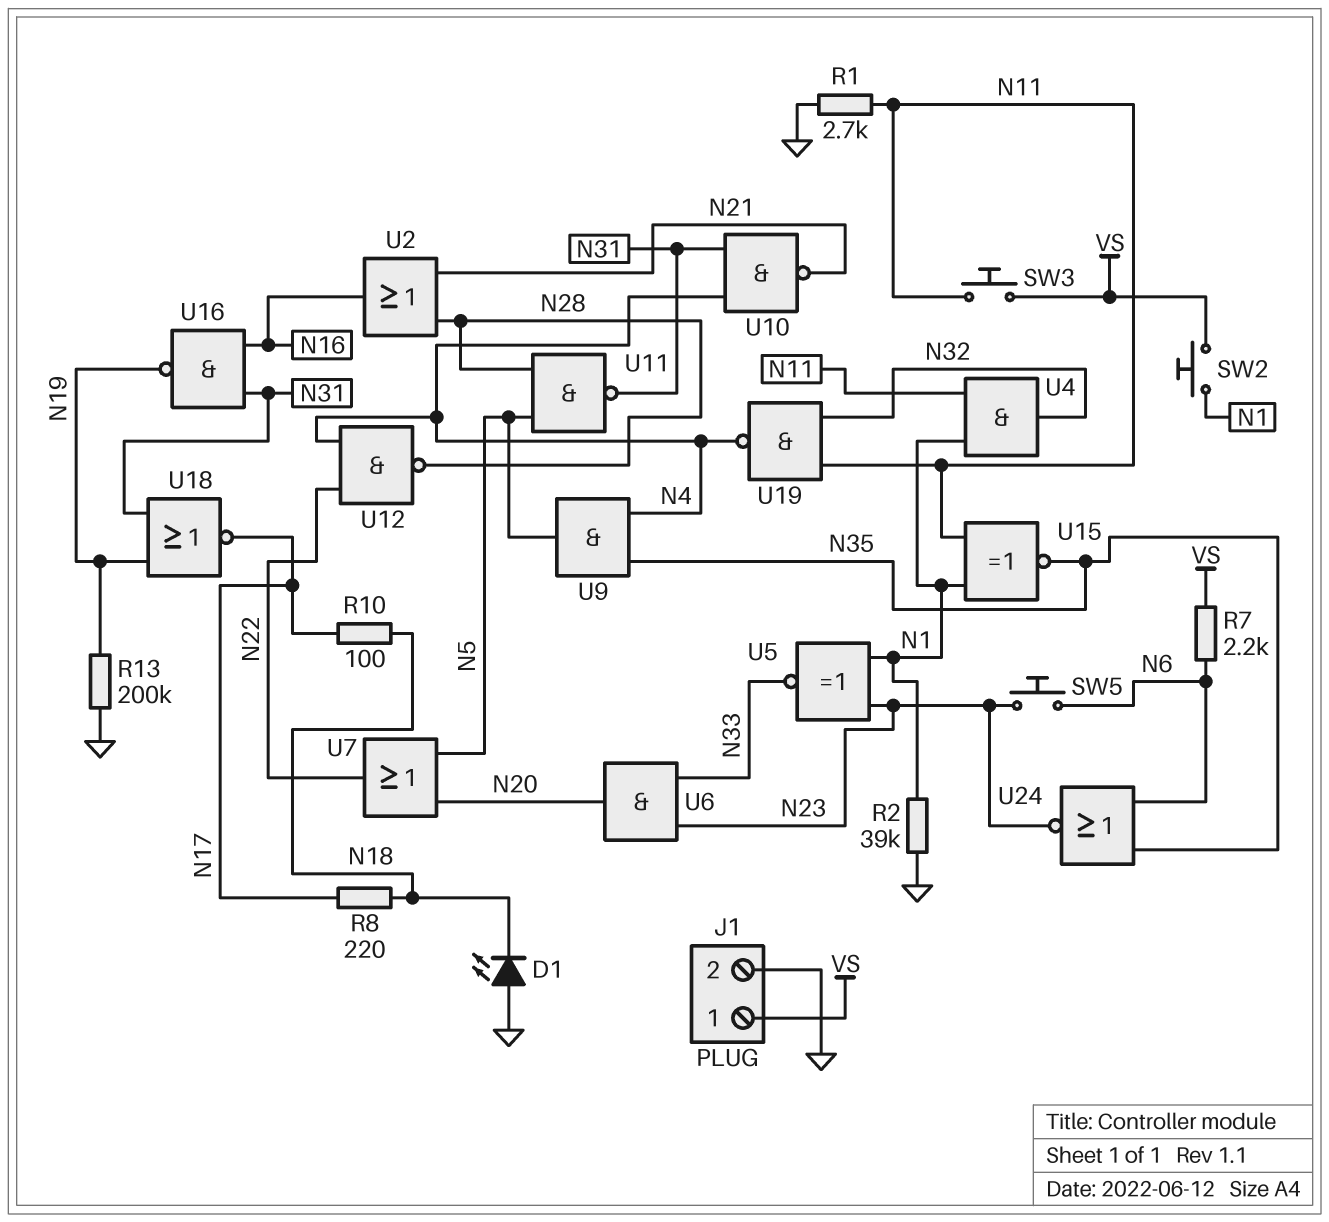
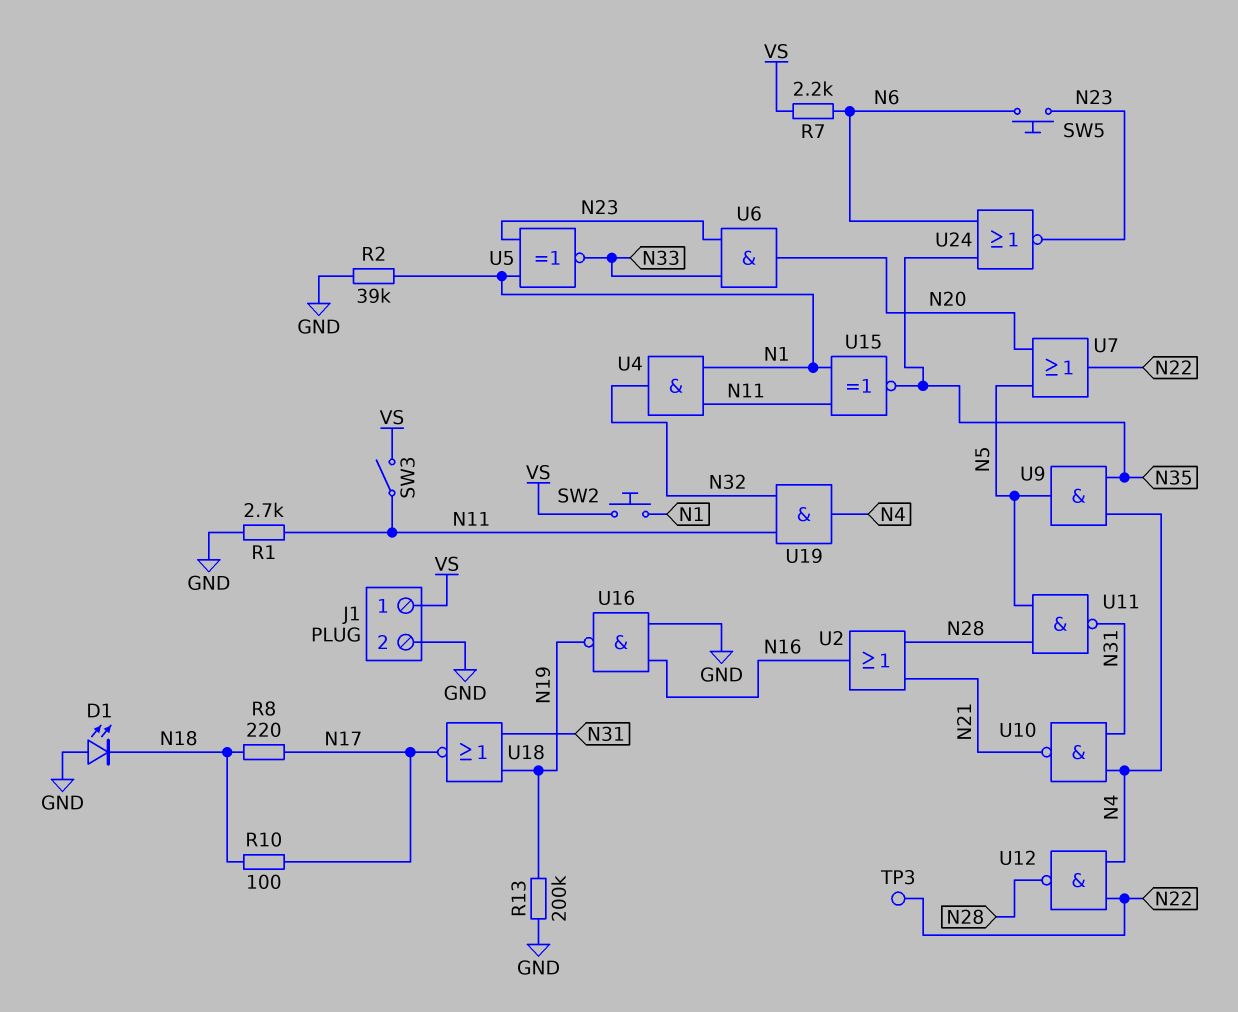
SW3: button (N11, VS) -> switch (N11, VS)
TP3: none -> test point (N22)
U16: NAND (in N16, in N31, out N19) -> NAND (in GND, in N16, out N19)
U19: NAND (in N11, in N32, out N4) -> AND (in N11, in N32, out N4)

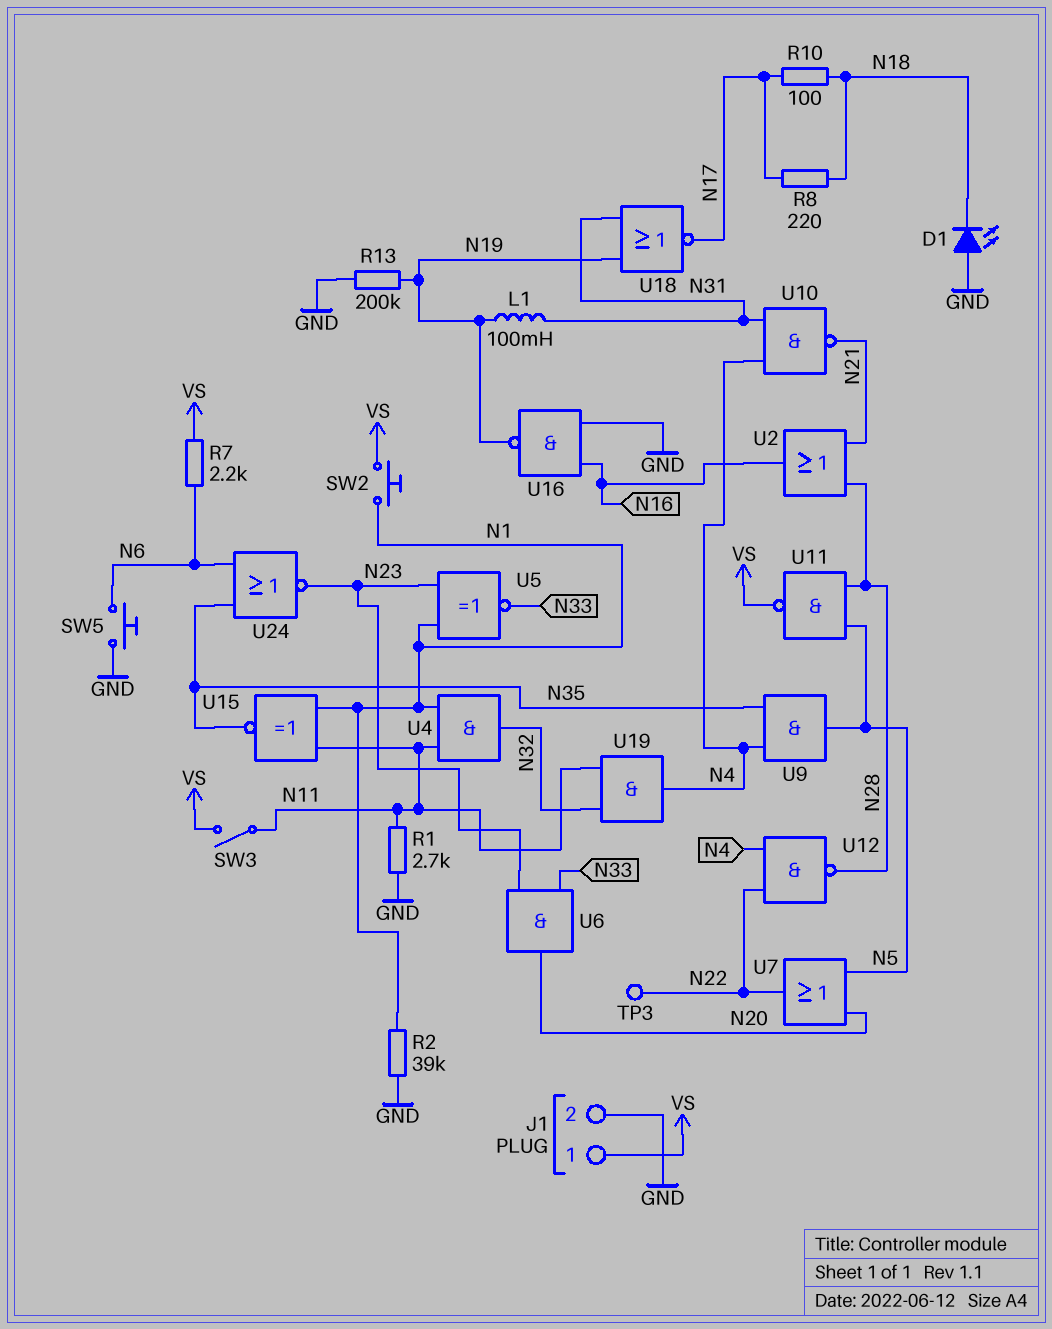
L1: none -> 100mH (N19, N31)
SW5: button (N6, N23) -> button (GND, N6)
U11: NAND (in N5, in N28, out N31) -> NAND (in N5, in N28, out VS)

